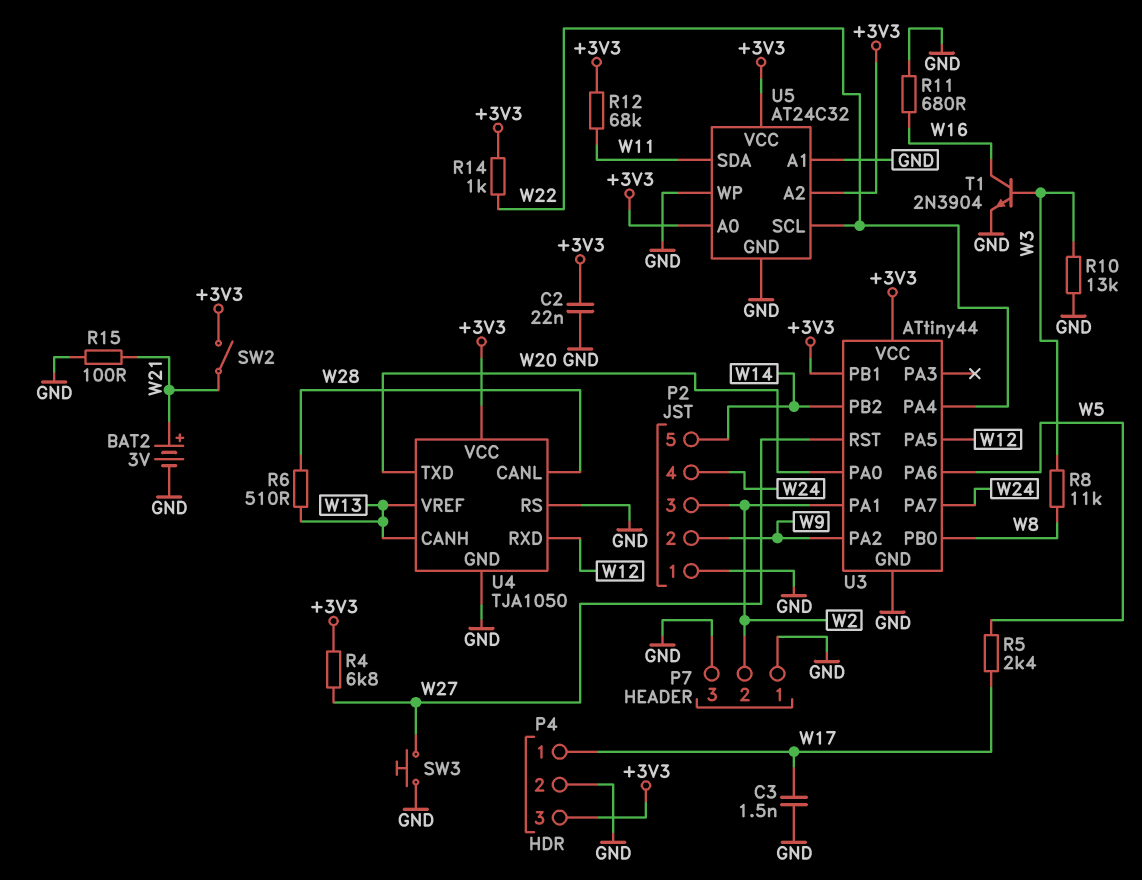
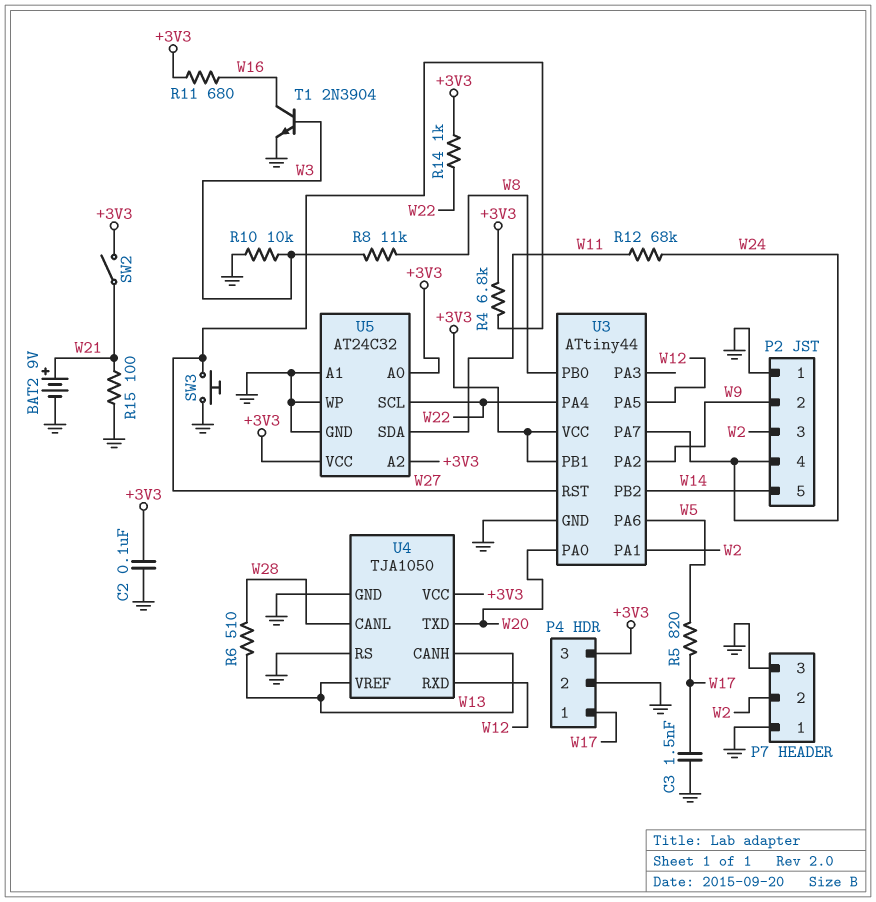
BAT2: 3V (plus W21, minus GND) -> 9V (plus W21, minus GND)
C2: 22nF (+3V3, GND) -> 100nF (+3V3, GND)
R5: 2.4k (W5, W17) -> 820 (W5, W17)
R10: 13k (GND, W3) -> 10k (GND, W3)
R11: 680 (GND, W16) -> 680 (+3V3, W16)
R12: 68k (+3V3, W11) -> 68k (W11, W24)

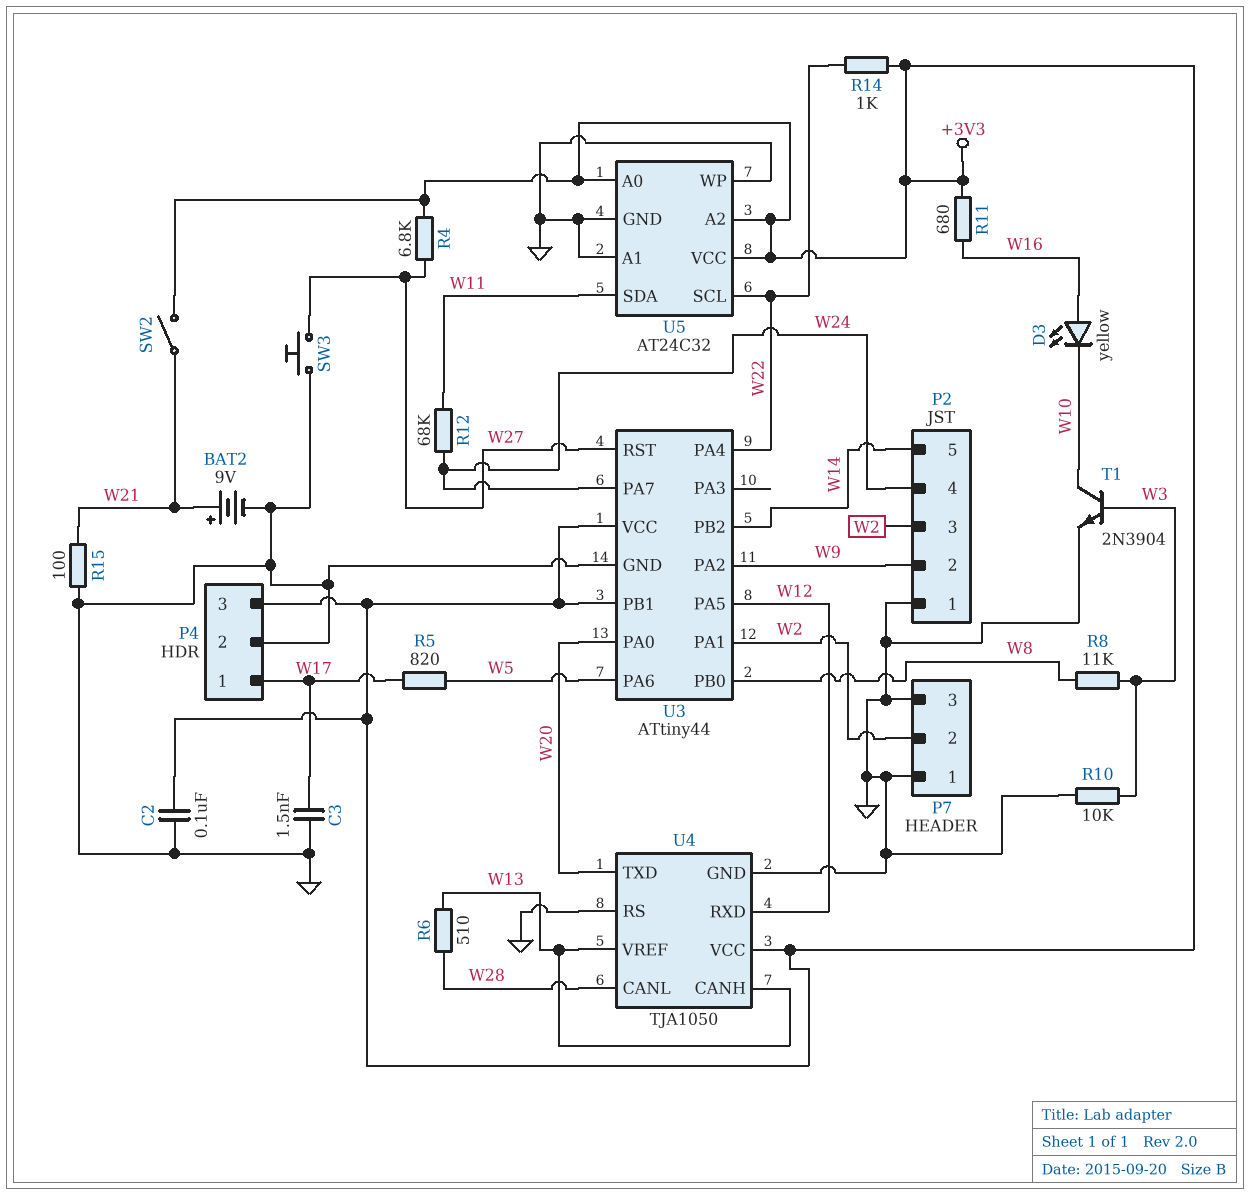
D3: none -> LED yellow (A W16, K W10)
T1: NPN 2N3904 (B W3, C W16, E GND) -> NPN 2N3904 (B W3, C W10, E GND)

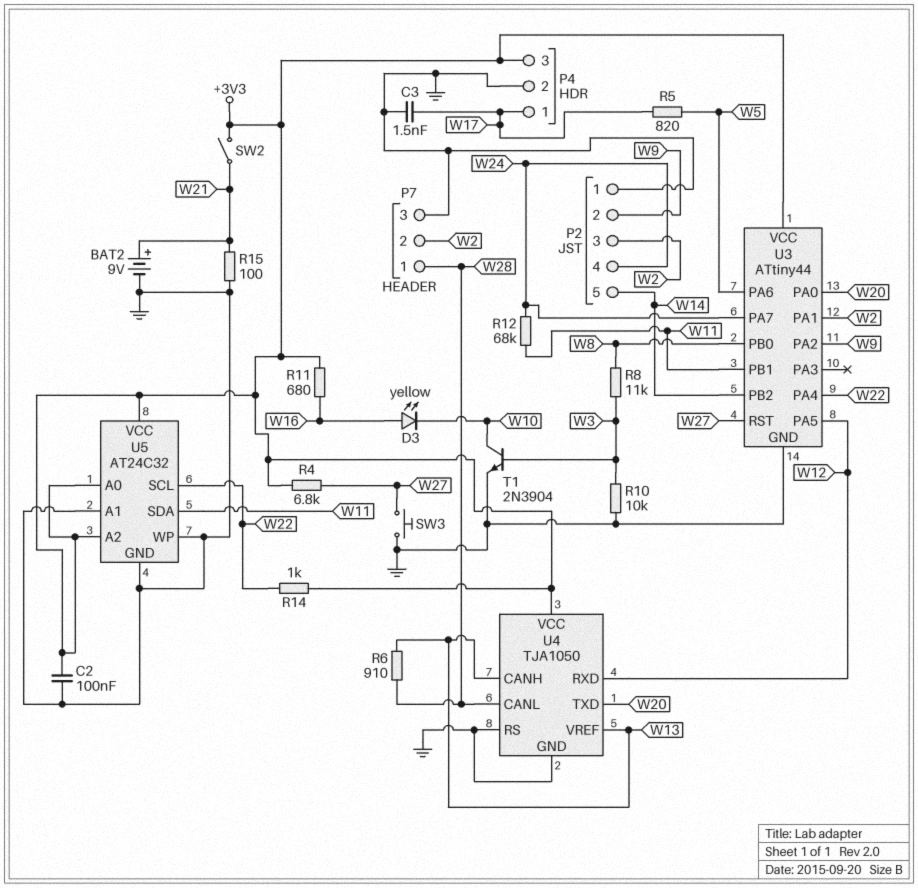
P7 pin 1: GND -> W28
R6: 510 (W13, W28) -> 910 (W13, W28)
U3 pin PB1: +3V3 -> W11

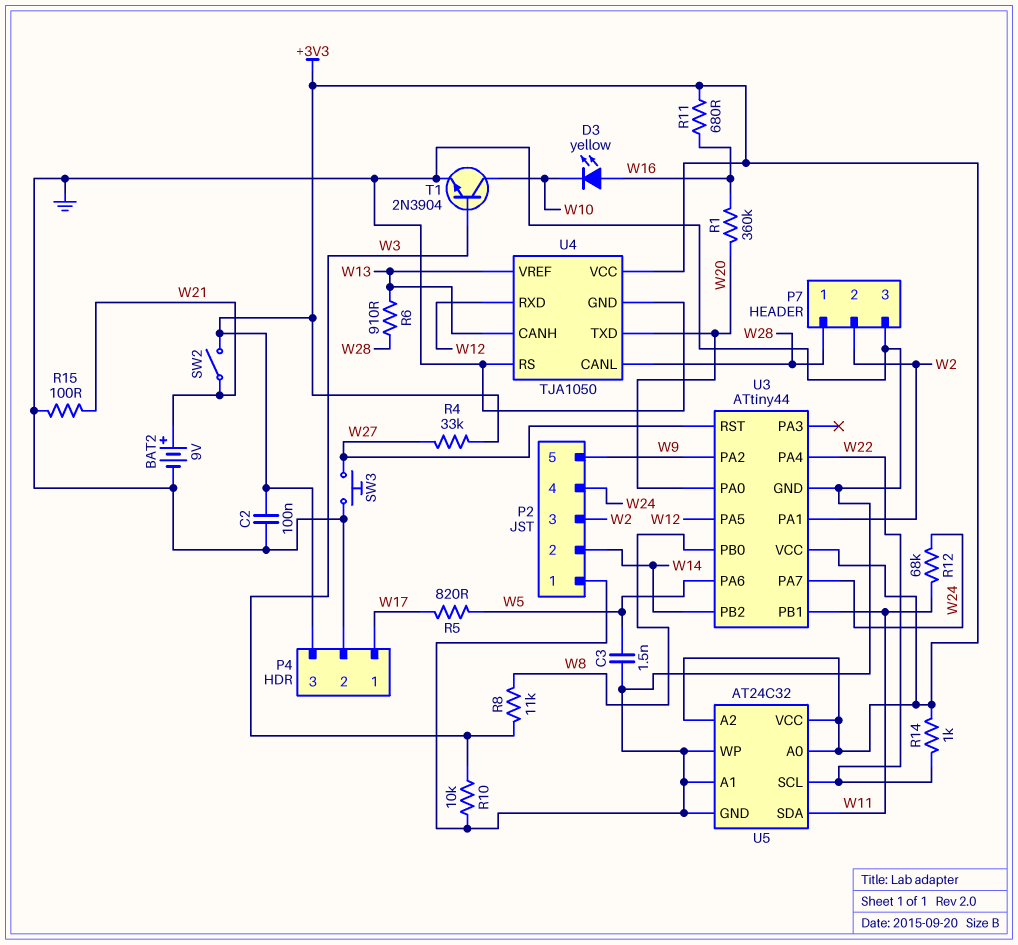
C3: 1.5nF (GND, W17) -> 1.5nF (GND, W5)
P2 pin 2: W9 -> W14
P2 pin 5: W14 -> W9
R1: none -> 360k (W16, W20)
R4: 6.8k (+3V3, W27) -> 33k (+3V3, W27)

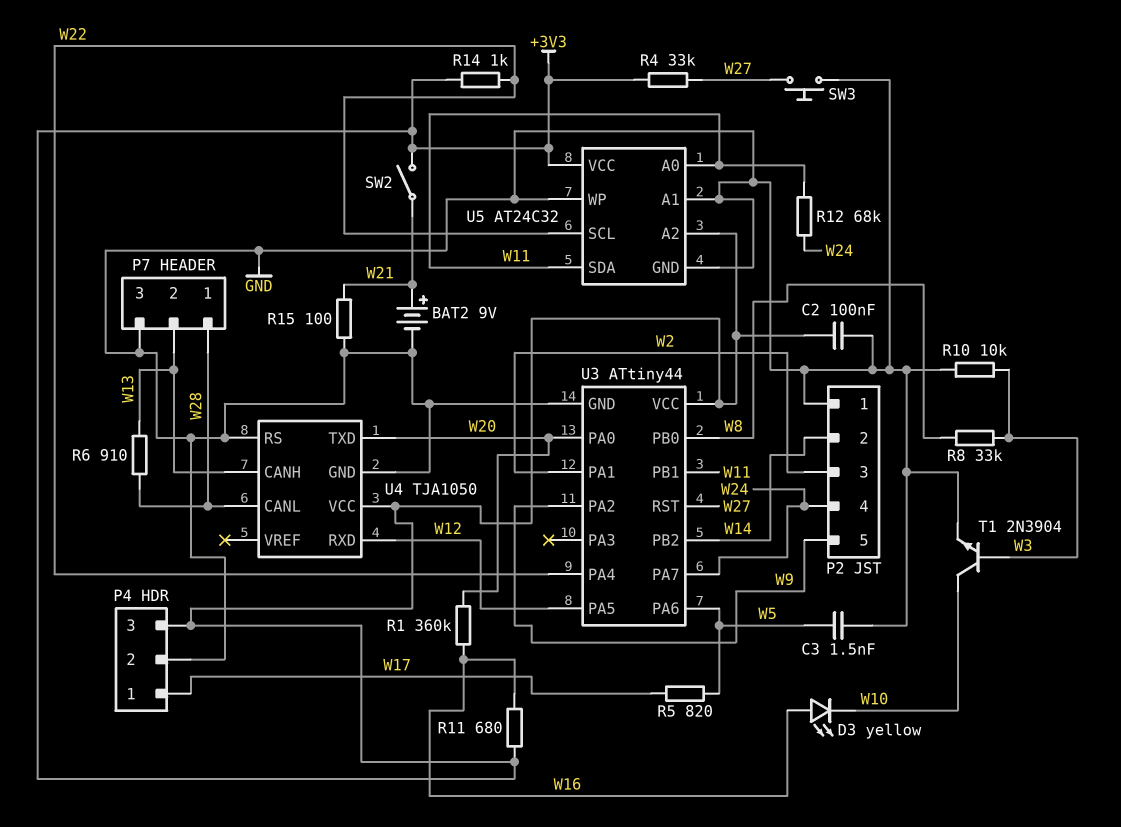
P7 pin 2: W2 -> W13
R8: 11k (W3, W8) -> 33k (W3, W8)
U4 pin VREF: W13 -> none
U5 pin A0: +3V3 -> W11

